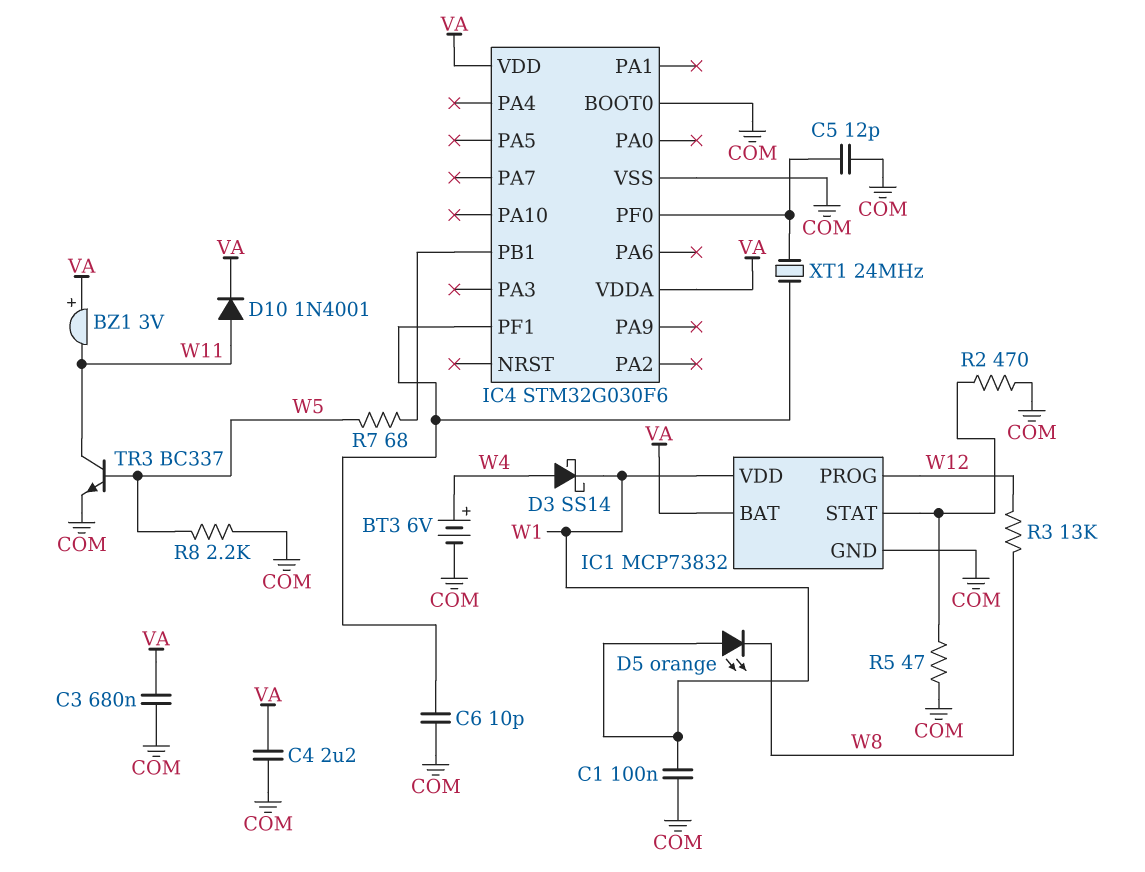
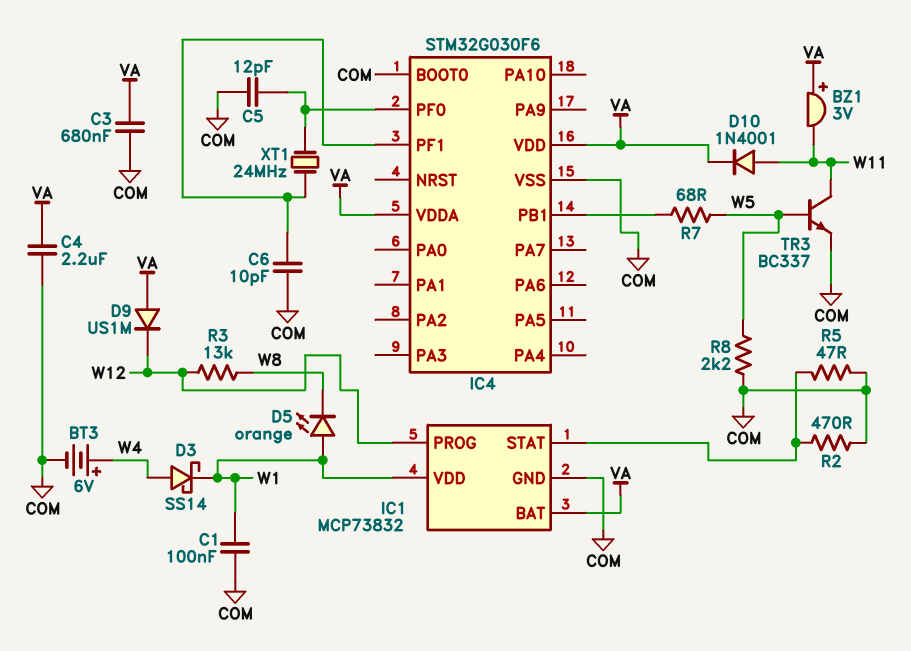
D9: none -> diode US1M (A VA, K W12)

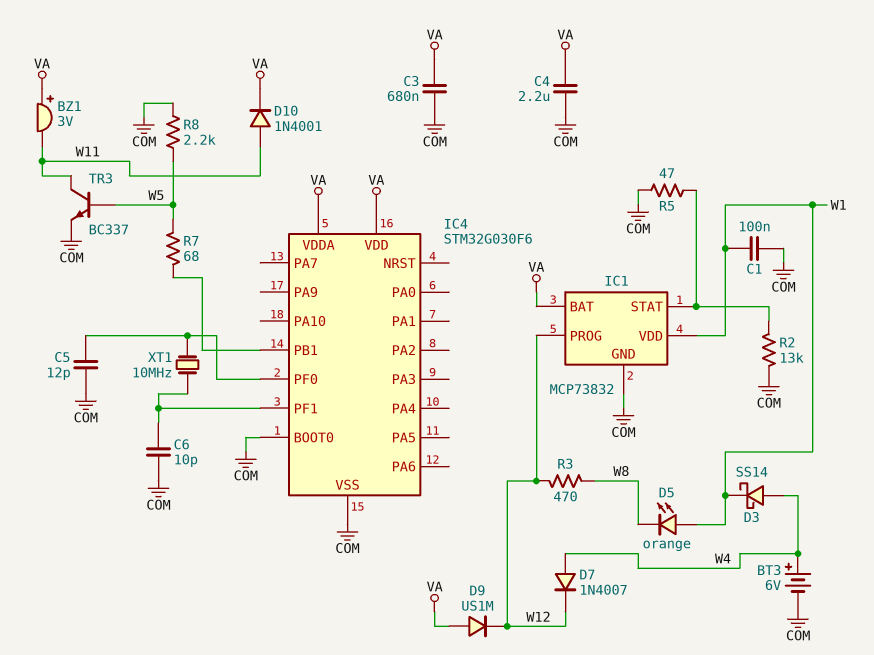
D7: none -> diode 1N4007 (A W4, K W12)
R2: 470 (COM, IC1/STAT) -> 13k (COM, IC1/STAT)
R3: 13k (W8, W12) -> 470 (W8, W12)
XT1: 24MHz (IC4/PF0, IC4/PF1) -> 10MHz (IC4/PF0, IC4/PF1)

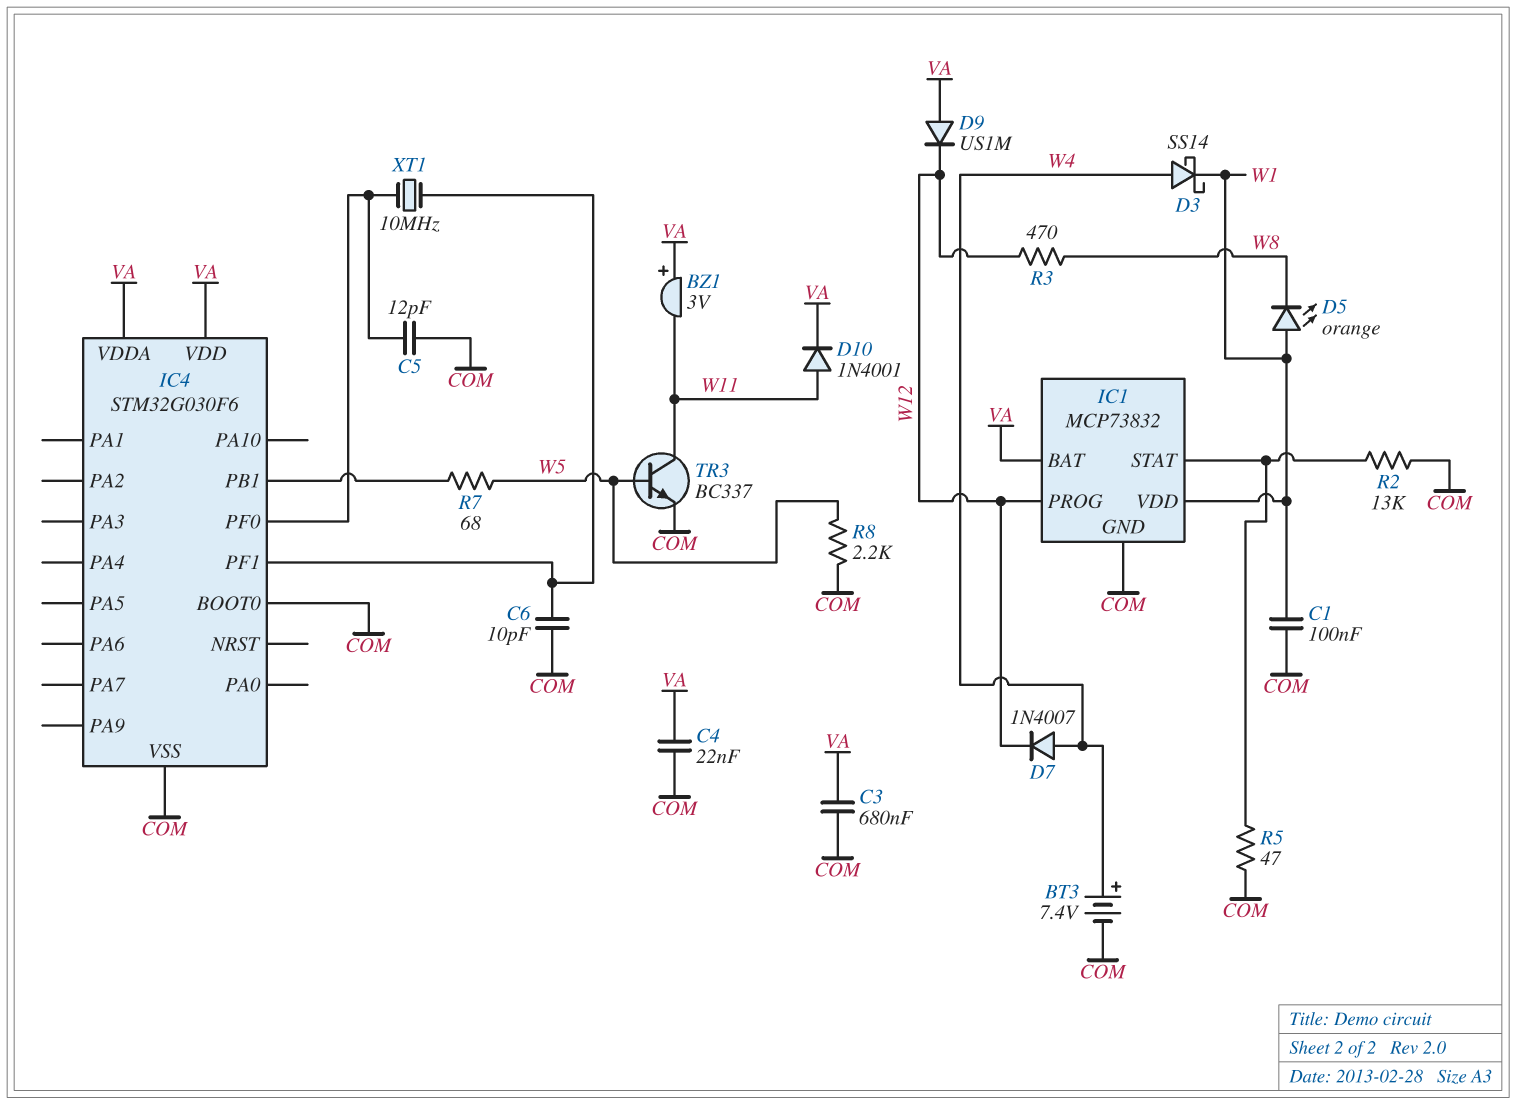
BT3: 6V (plus W4, minus COM) -> 7.4V (plus W4, minus COM)
C4: 2.2uF (COM, VA) -> 22nF (COM, VA)

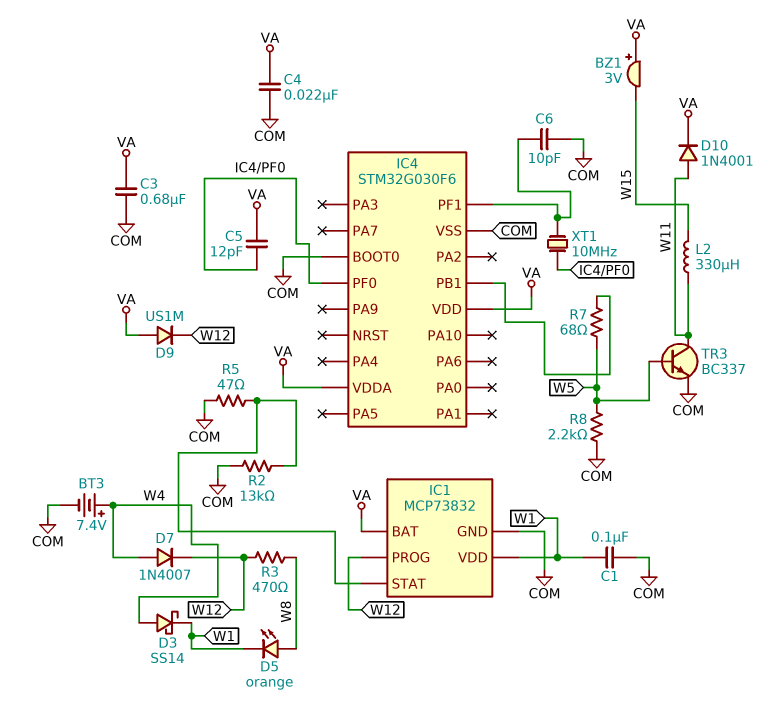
BZ1: buzzer 3V (plus VA, minus W11) -> buzzer 3V (plus VA, minus W15)
C5: 12pF (COM, IC4/PF0) -> 12pF (IC4/PF0, VA)
D5: LED orange (A W1, K W8) -> LED orange (A W8, K W1)
L2: none -> 330uH (W11, W15)

